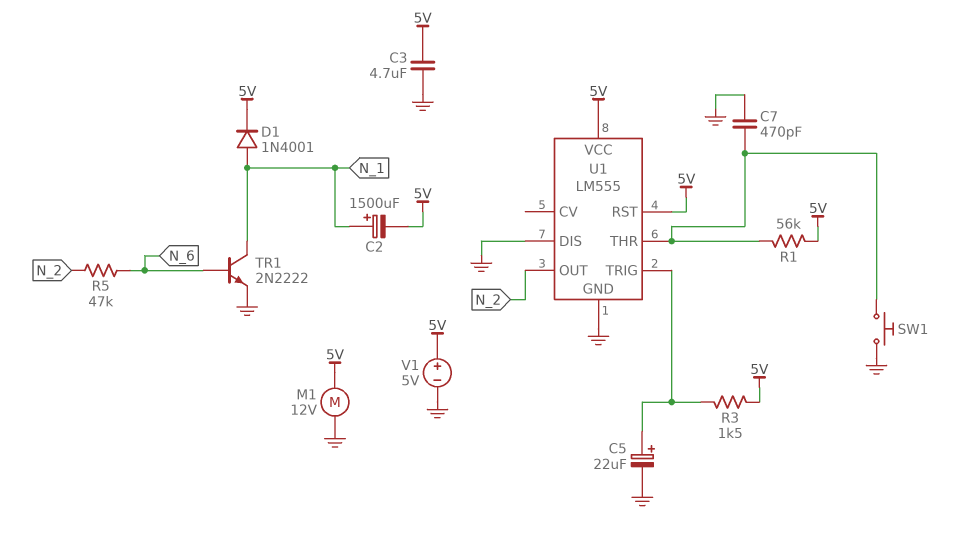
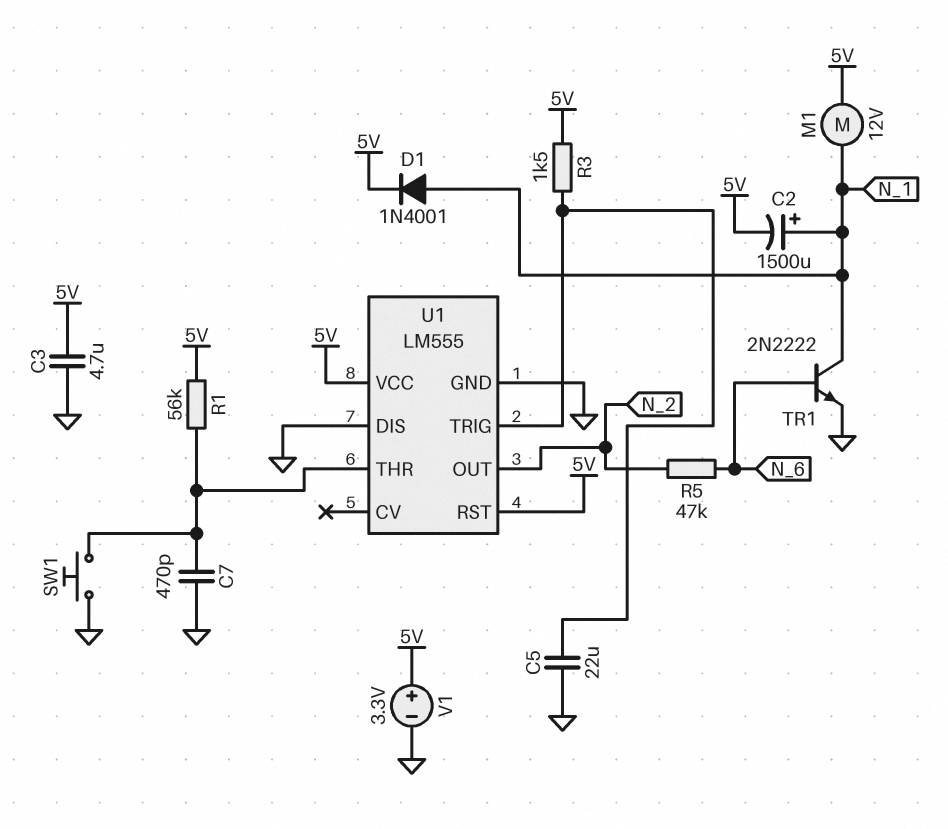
C5: 22uF (plus U1/TRIG, minus GND) -> 22uF (GND, U1/TRIG)
M1: motor 12V (5V, GND) -> motor 12V (5V, N_1)
V1: 5V (plus 5V, minus GND) -> 3.3V (plus 5V, minus GND)

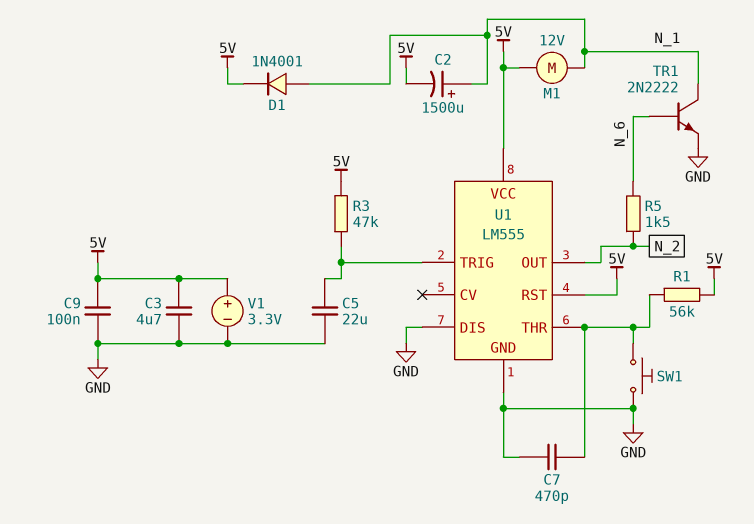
C9: none -> 100nF (5V, GND)
R3: 1.5k (5V, U1/TRIG) -> 47k (5V, U1/TRIG)
R5: 47k (N_2, N_6) -> 1.5k (N_2, N_6)

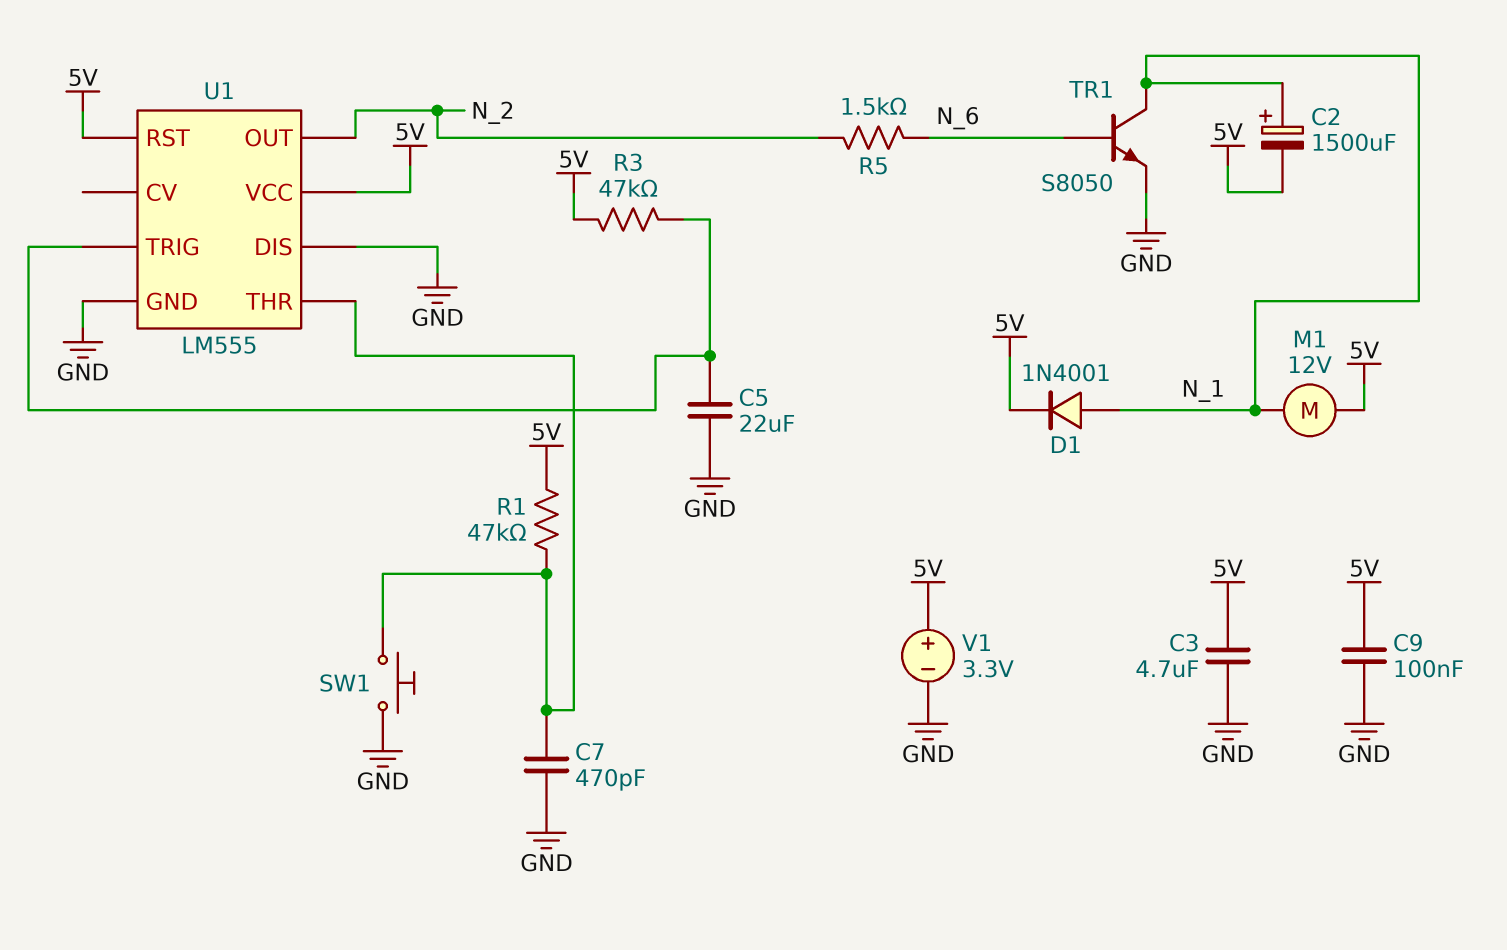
R1: 56k (5V, U1/THR) -> 47k (5V, U1/THR)
TR1: NPN 2N2222 (B N_6, C N_1, E GND) -> NPN S8050 (B N_6, C N_1, E GND)

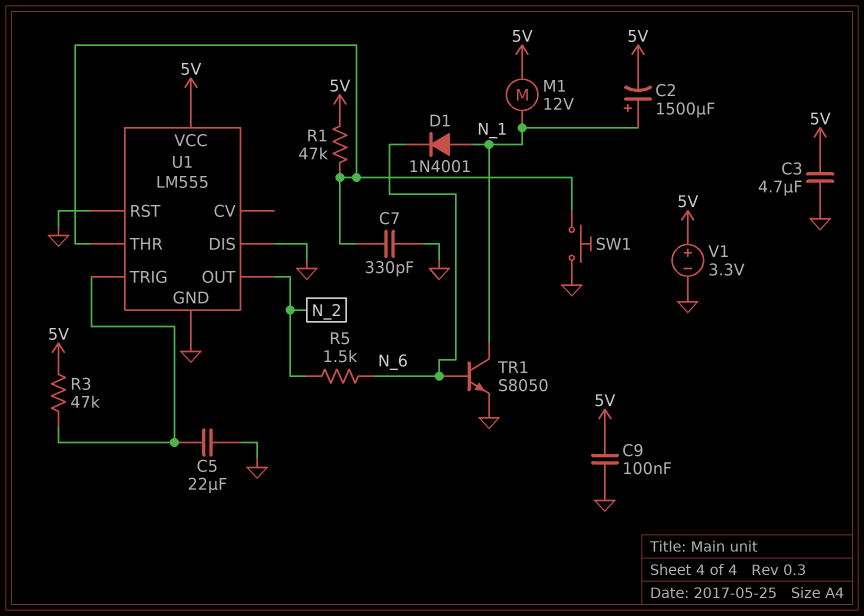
C7: 470pF (GND, U1/THR) -> 330pF (GND, U1/THR)
D1: diode 1N4001 (A N_1, K 5V) -> diode 1N4001 (A N_1, K N_6)
U1 pin RST: 5V -> GND

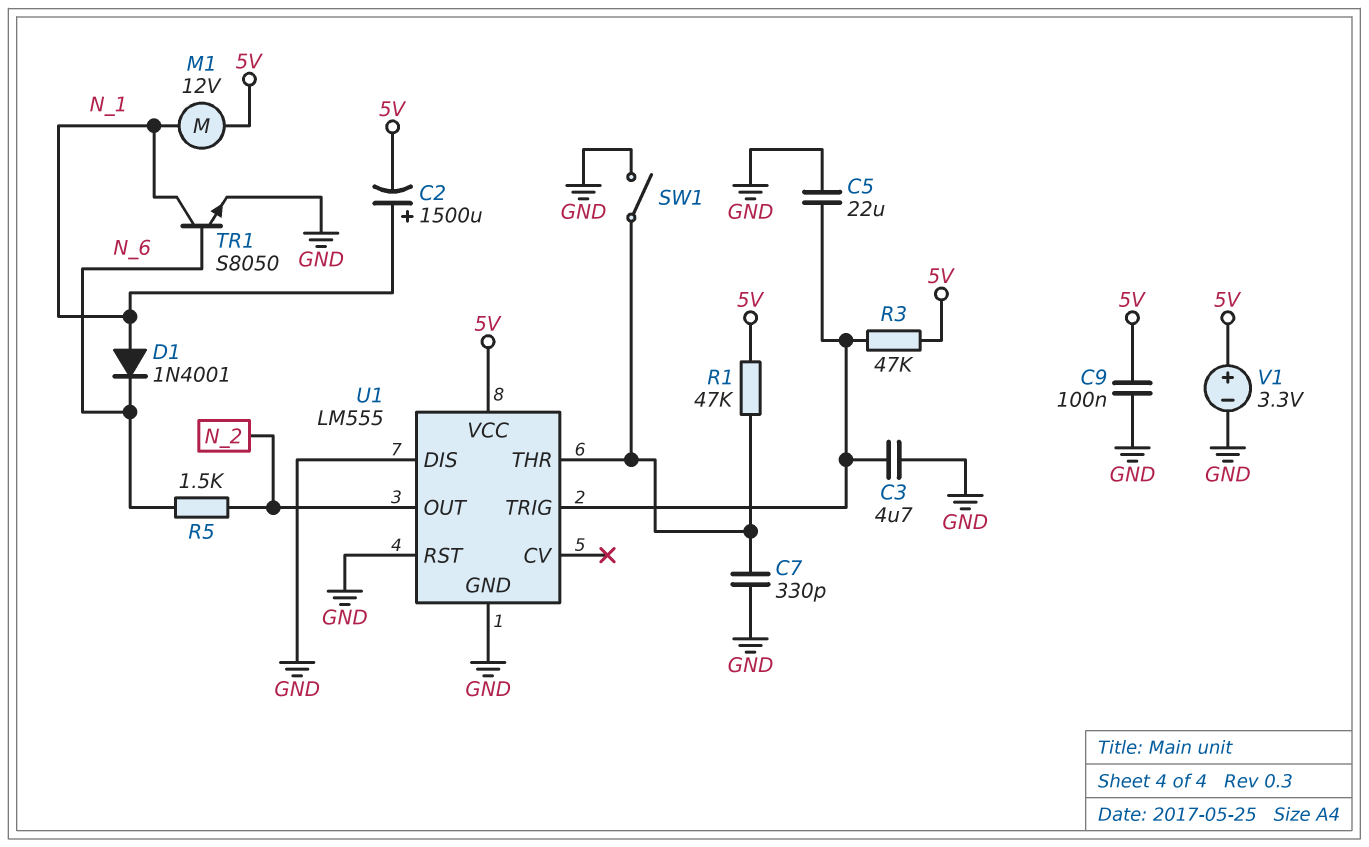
C3: 4.7uF (5V, GND) -> 4.7uF (GND, U1/TRIG)
SW1: button (GND, U1/THR) -> switch (GND, U1/THR)

